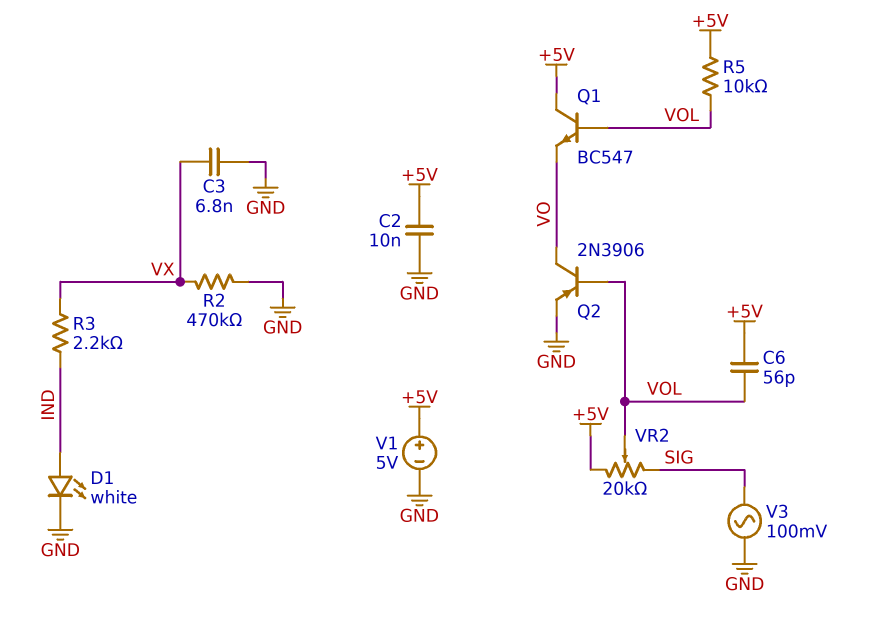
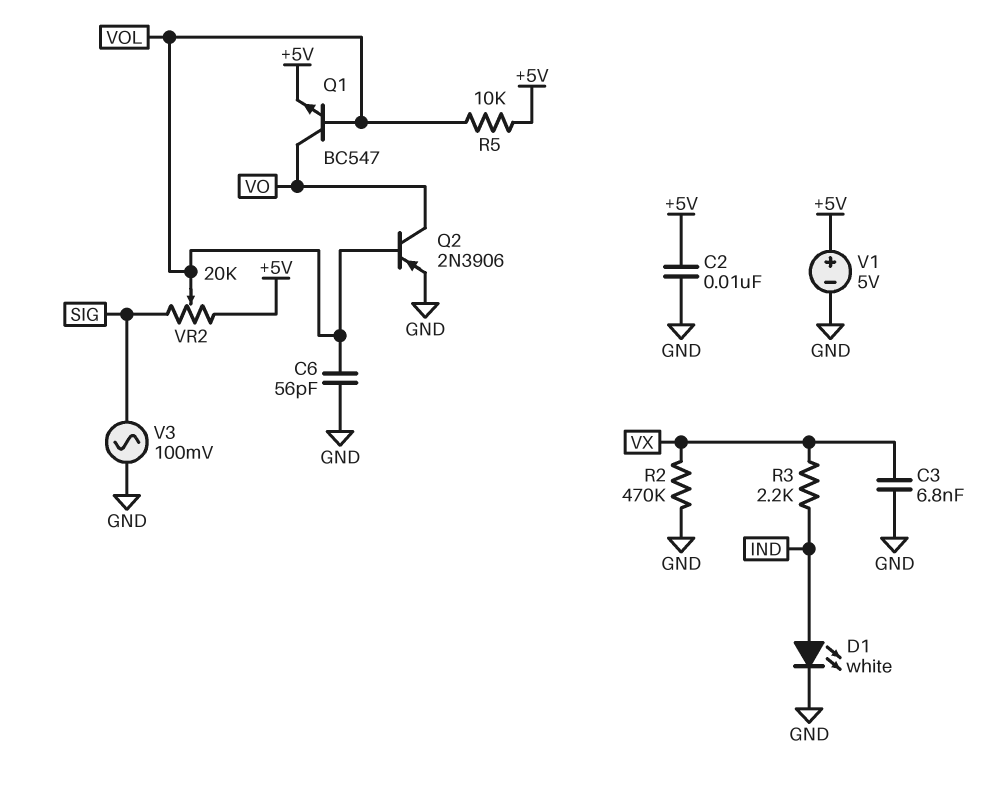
C6: 56pF (+5V, VOL) -> 56pF (GND, VOL)
Q1: NPN BC547 (B VOL, C +5V, E VO) -> NPN BC547 (B VOL, C VO, E +5V)

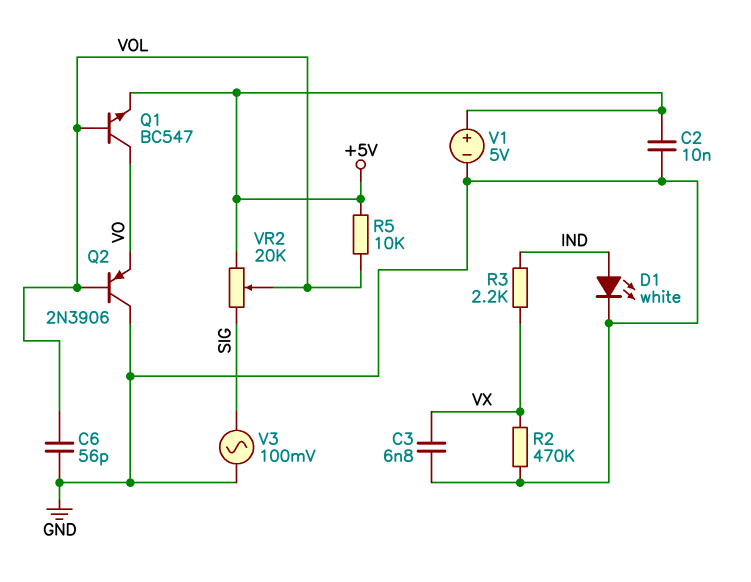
Q2: PNP 2N3906 (B VOL, C VO, E GND) -> PNP 2N3906 (B VOL, C GND, E VO)

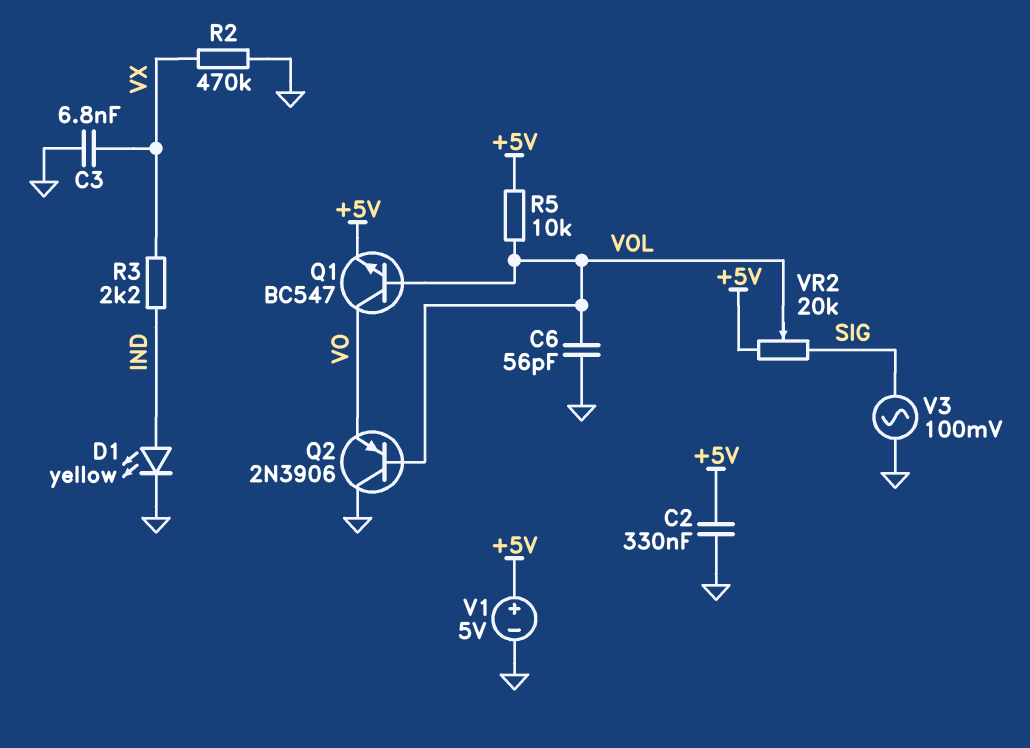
C2: 10nF (+5V, GND) -> 330nF (+5V, GND)
D1: LED white (A IND, K GND) -> LED yellow (A IND, K GND)

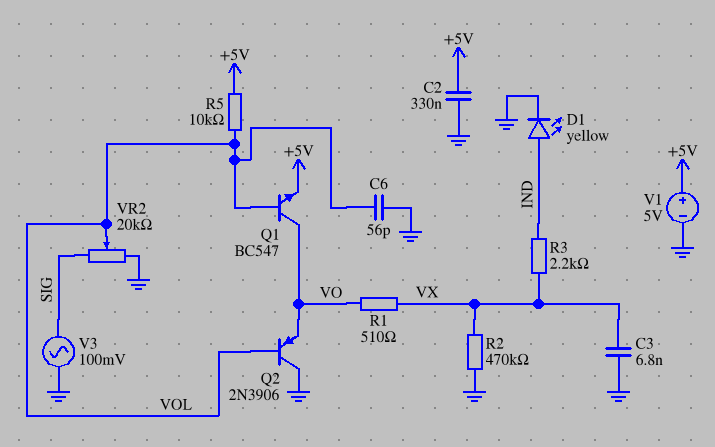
R1: none -> 510 (VO, VX)
VR2: 20k (+5V, SIG, wiper VOL) -> 20k (GND, SIG, wiper VOL)

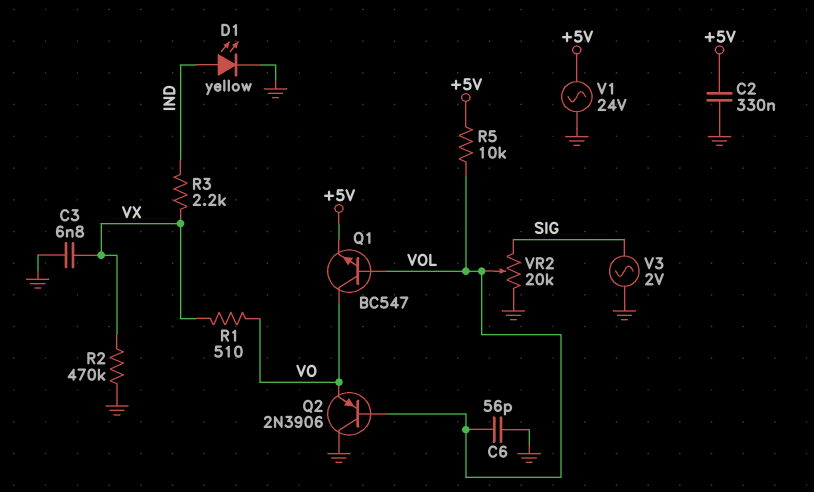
V1: 5V (plus +5V, minus GND) -> AC 24V (+5V, GND)
V3: AC 100mV (GND, SIG) -> AC 2V (GND, SIG)

